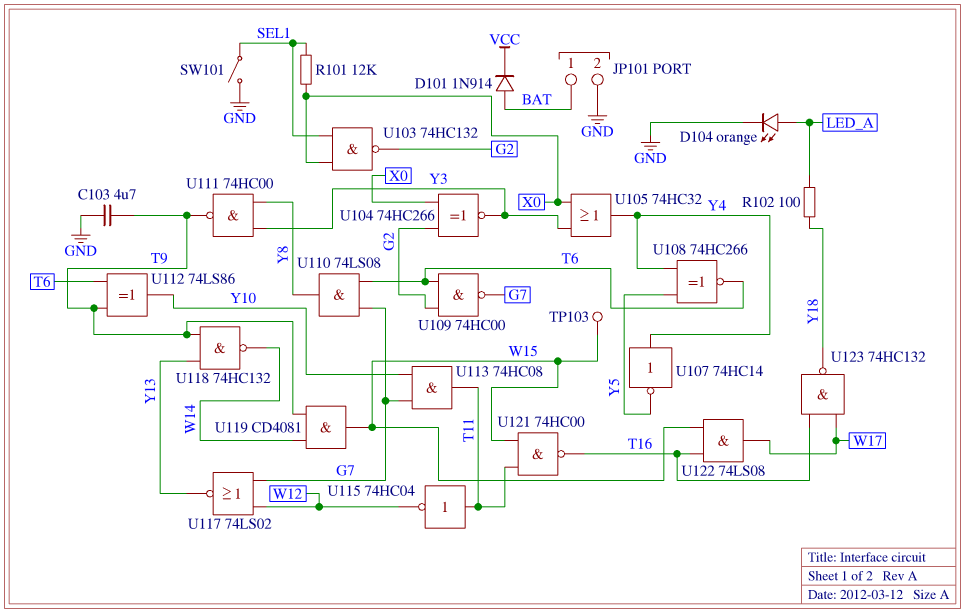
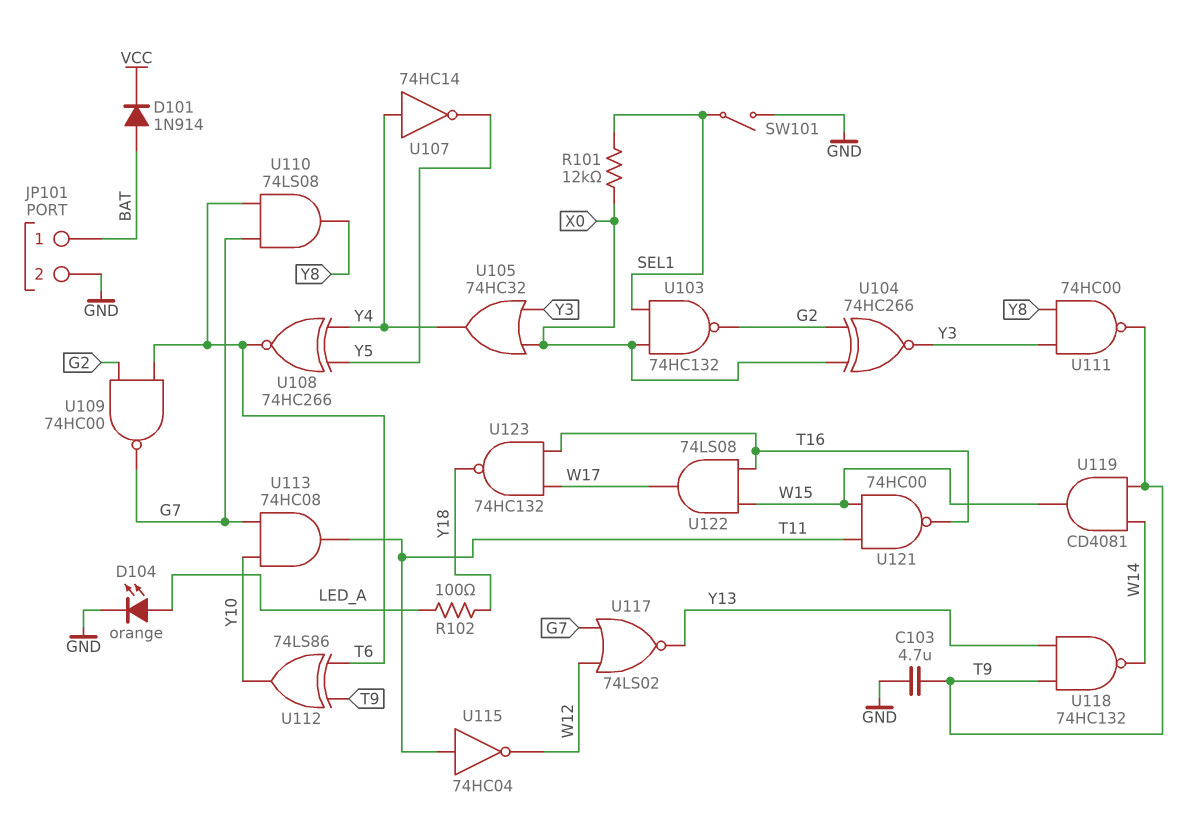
TP103: test point (W15) -> none

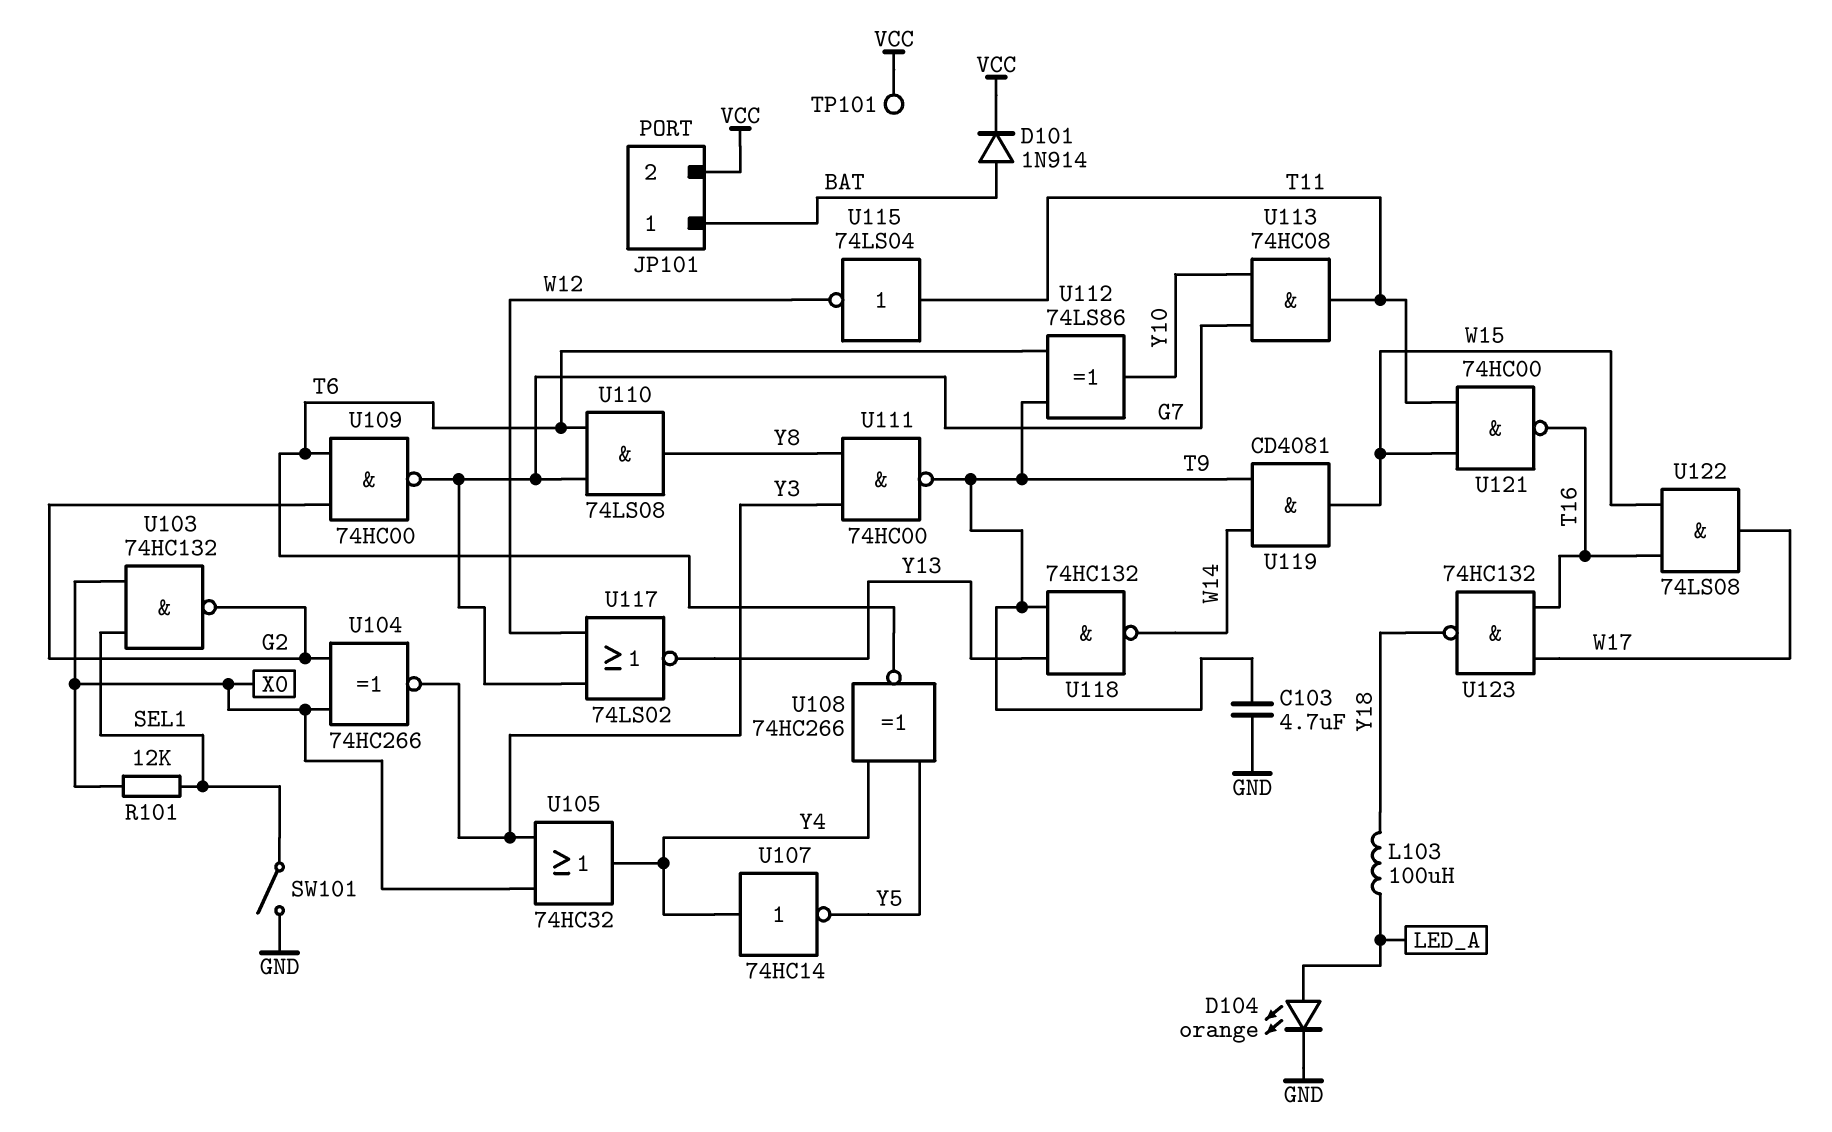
JP101 pin 2: GND -> VCC
L103: none -> 100uH (LED_A, Y18)
R102: 100 (LED_A, Y18) -> none
TP101: none -> test point (VCC)
U115: NOT 74HC04 (in T11, out W12) -> NOT 74LS04 (in T11, out W12)

